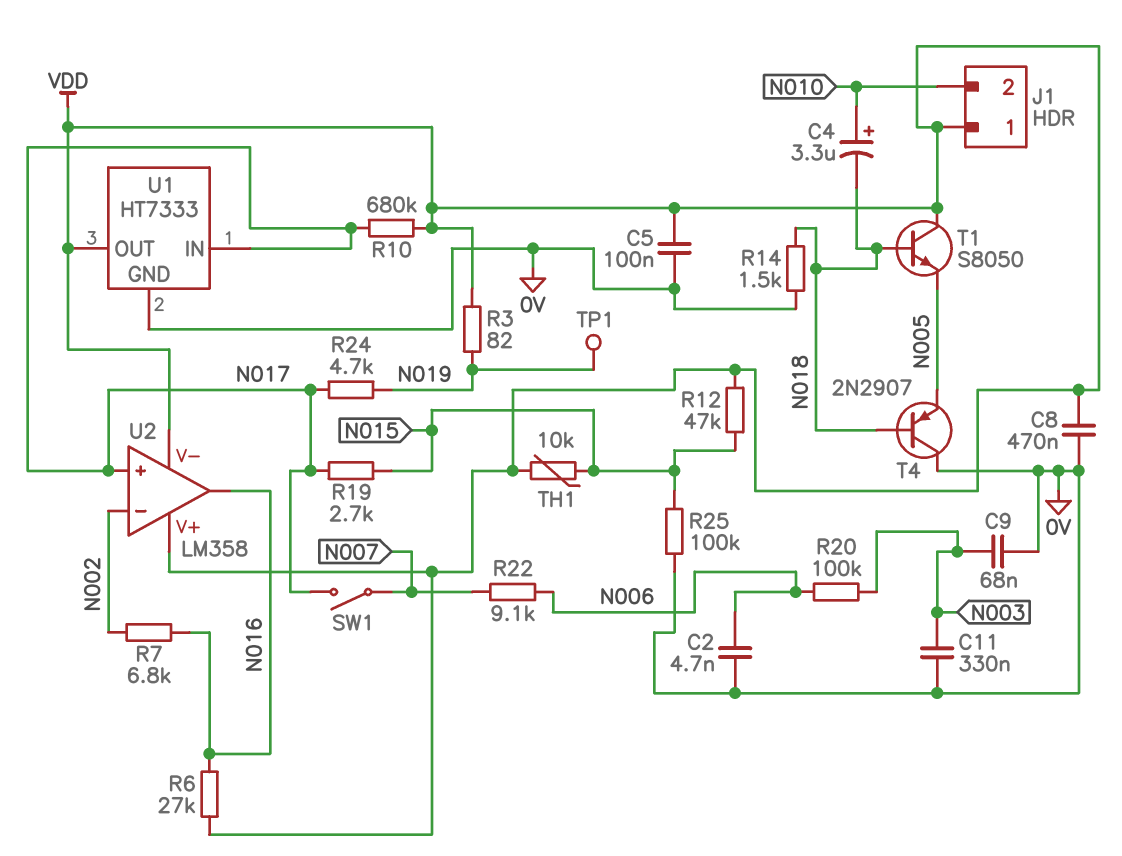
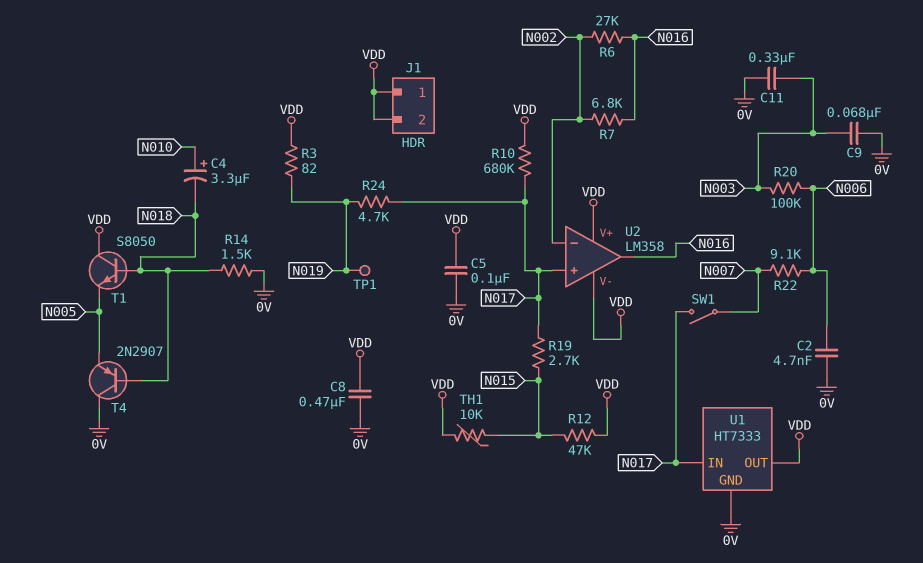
J1 pin 2: N010 -> VDD
R6: 27k (N016, VDD) -> 27k (N002, N016)
R25: 100k (0V, N015) -> none

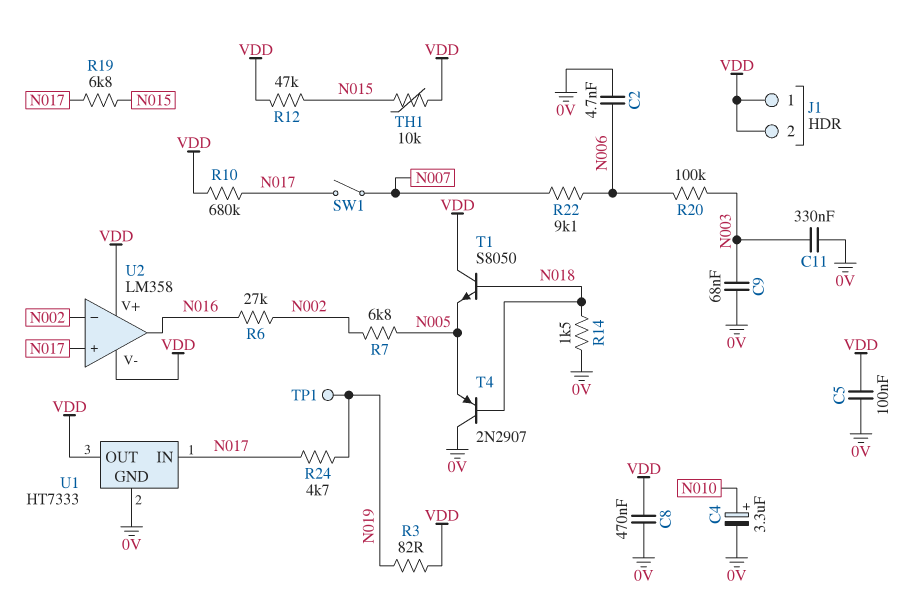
C4: 3.3uF (plus N010, minus N018) -> 3.3uF (plus N010, minus 0V)
R7: 6.8k (N002, N016) -> 6.8k (N002, N005)
R19: 2.7k (N015, N017) -> 6.8k (N015, N017)

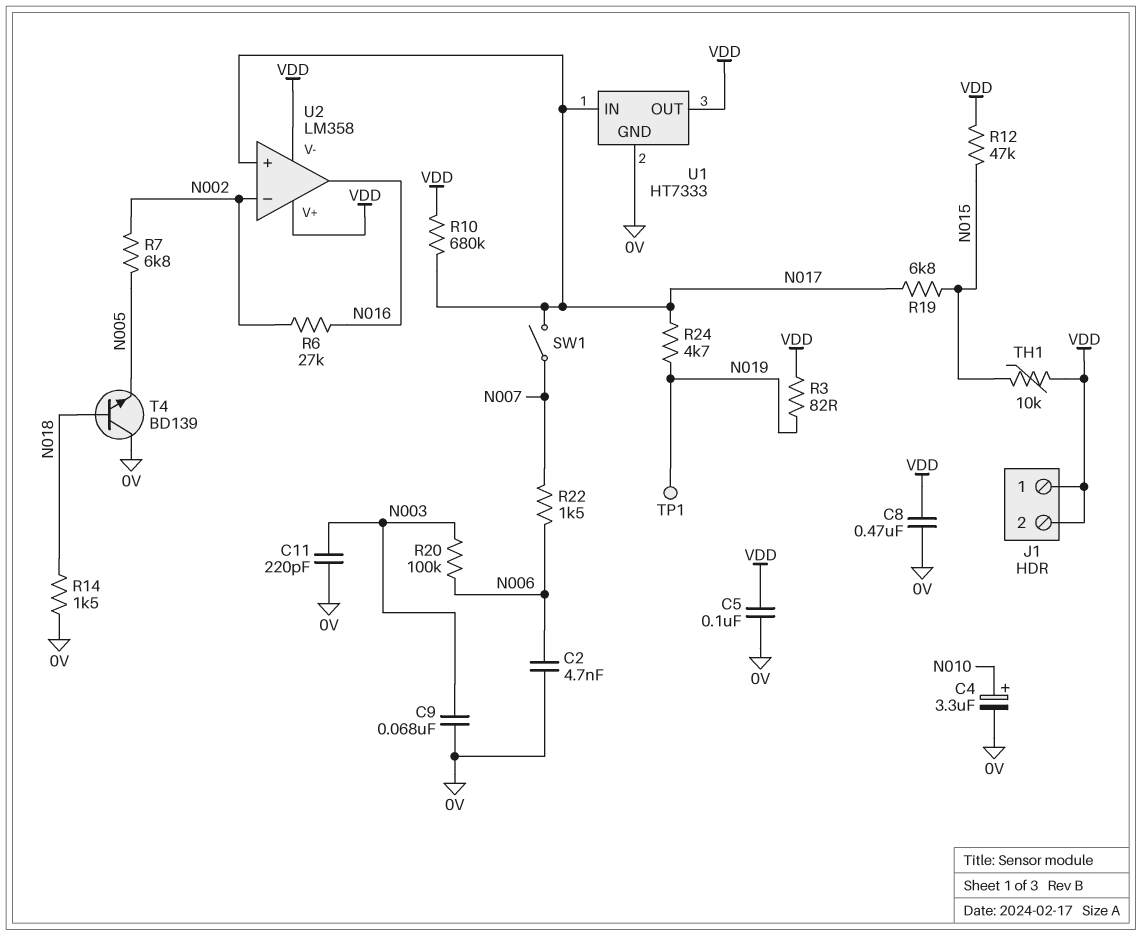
C11: 330nF (0V, N003) -> 220pF (0V, N003)
R22: 9.1k (N006, N007) -> 1.5k (N006, N007)
T1: NPN S8050 (B N018, C VDD, E N005) -> none
T4: PNP 2N2907 (B N018, C 0V, E N005) -> NPN BD139 (B N018, C 0V, E N005)

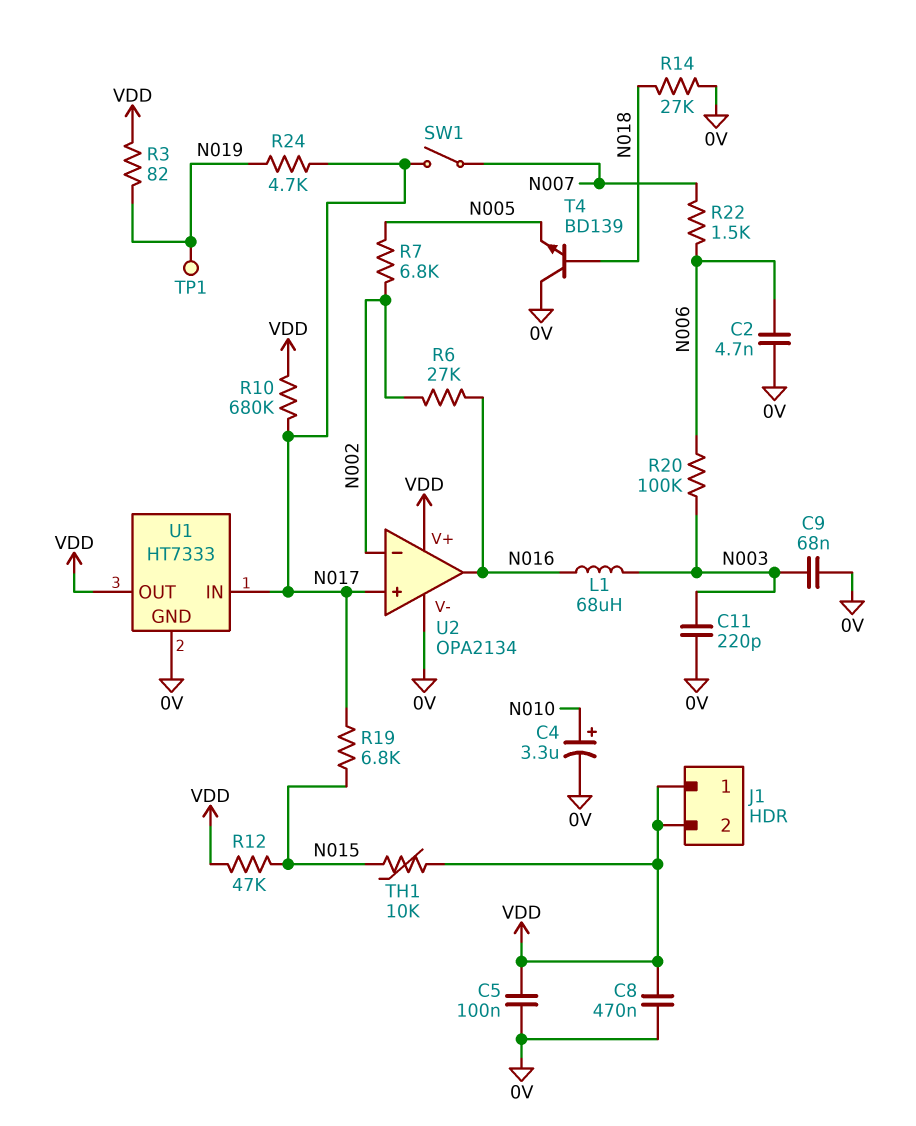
L1: none -> 68uH (N003, N016)
R14: 1.5k (0V, N018) -> 27k (0V, N018)
U2: LM358 -> OPA2134
U2 pin V-: VDD -> 0V

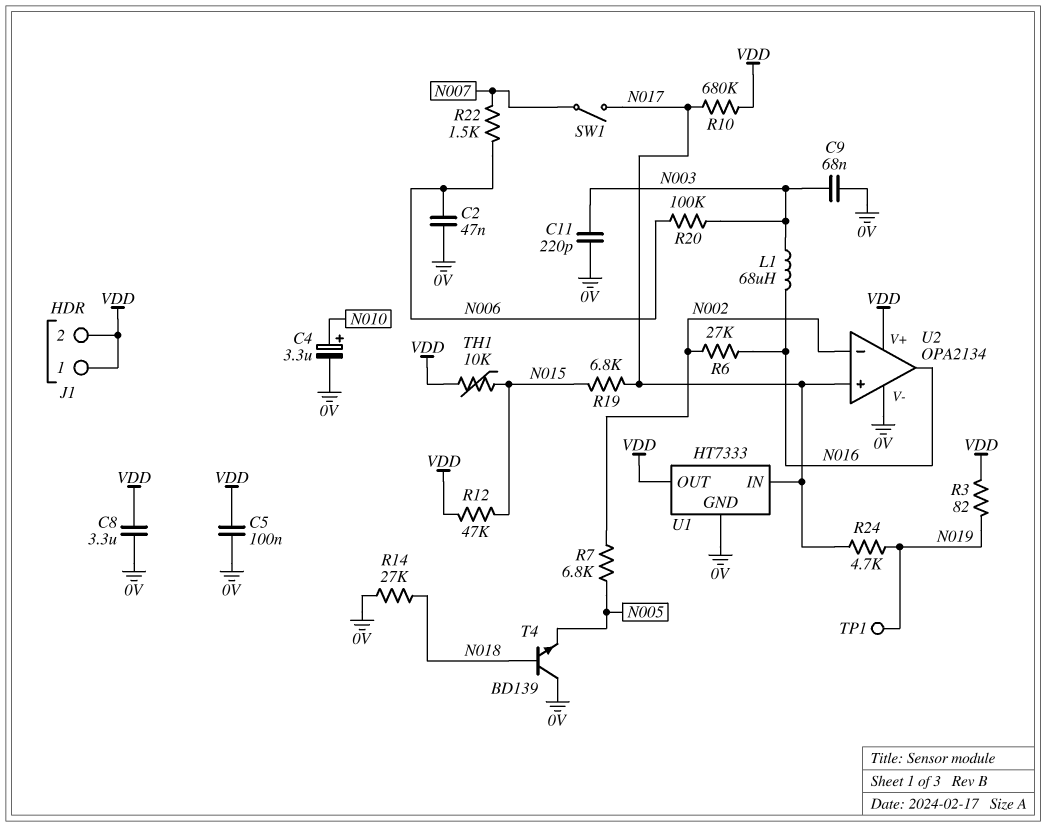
C2: 4.7nF (0V, N006) -> 47nF (0V, N006)
C8: 470nF (0V, VDD) -> 3.3uF (0V, VDD)

